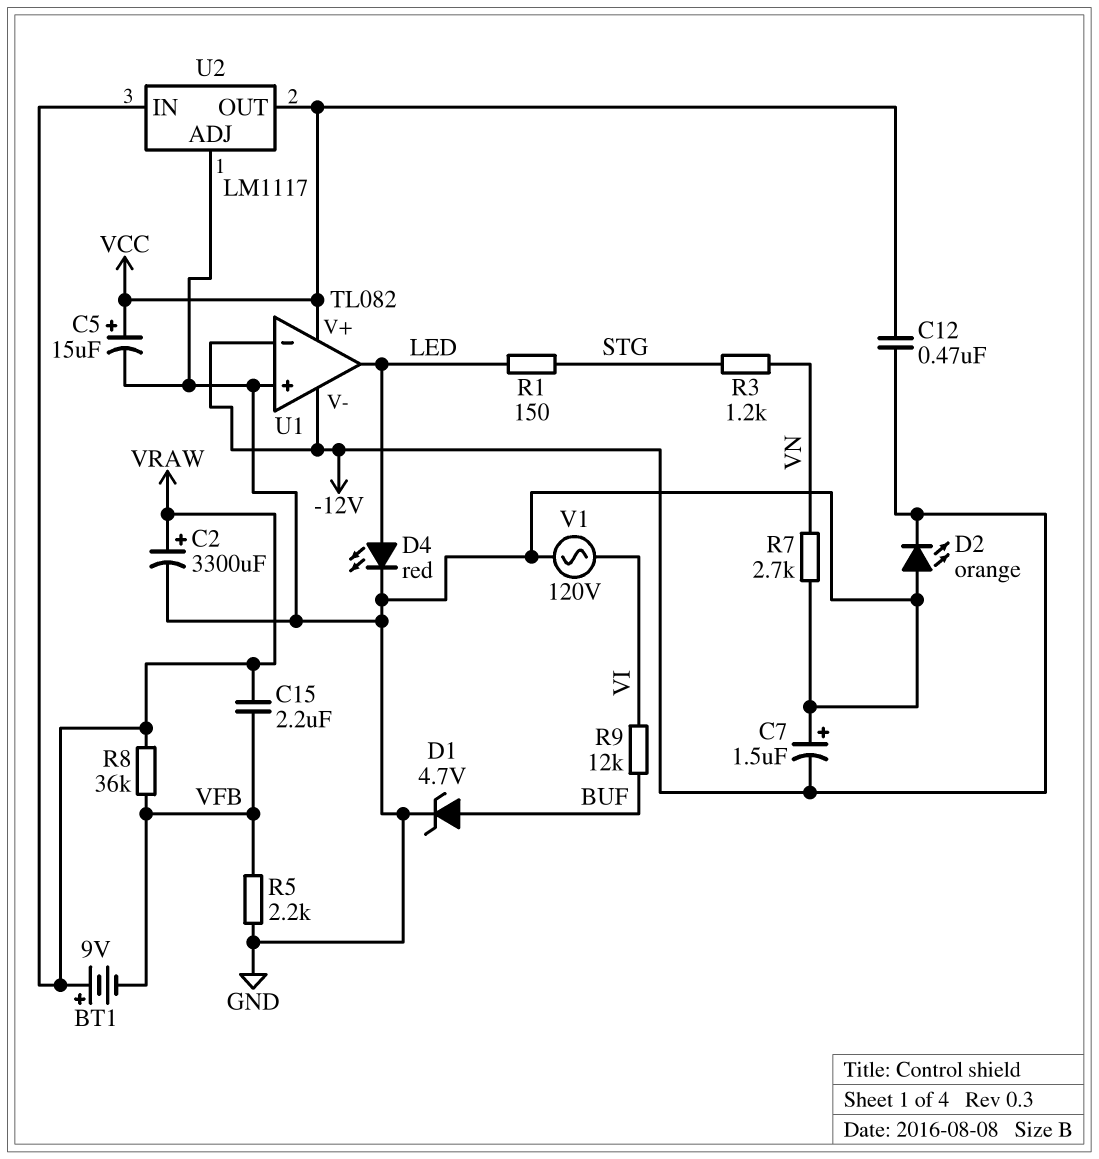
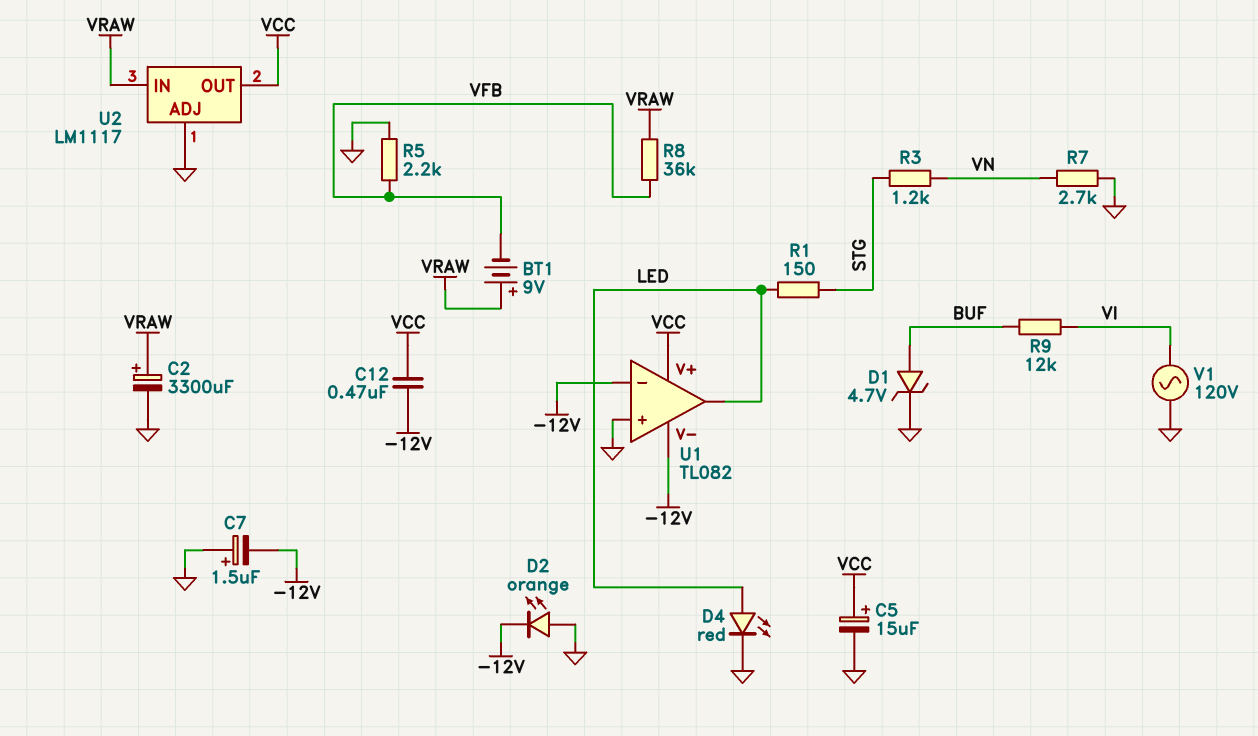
C15: 2.2uF (VFB, VRAW) -> none

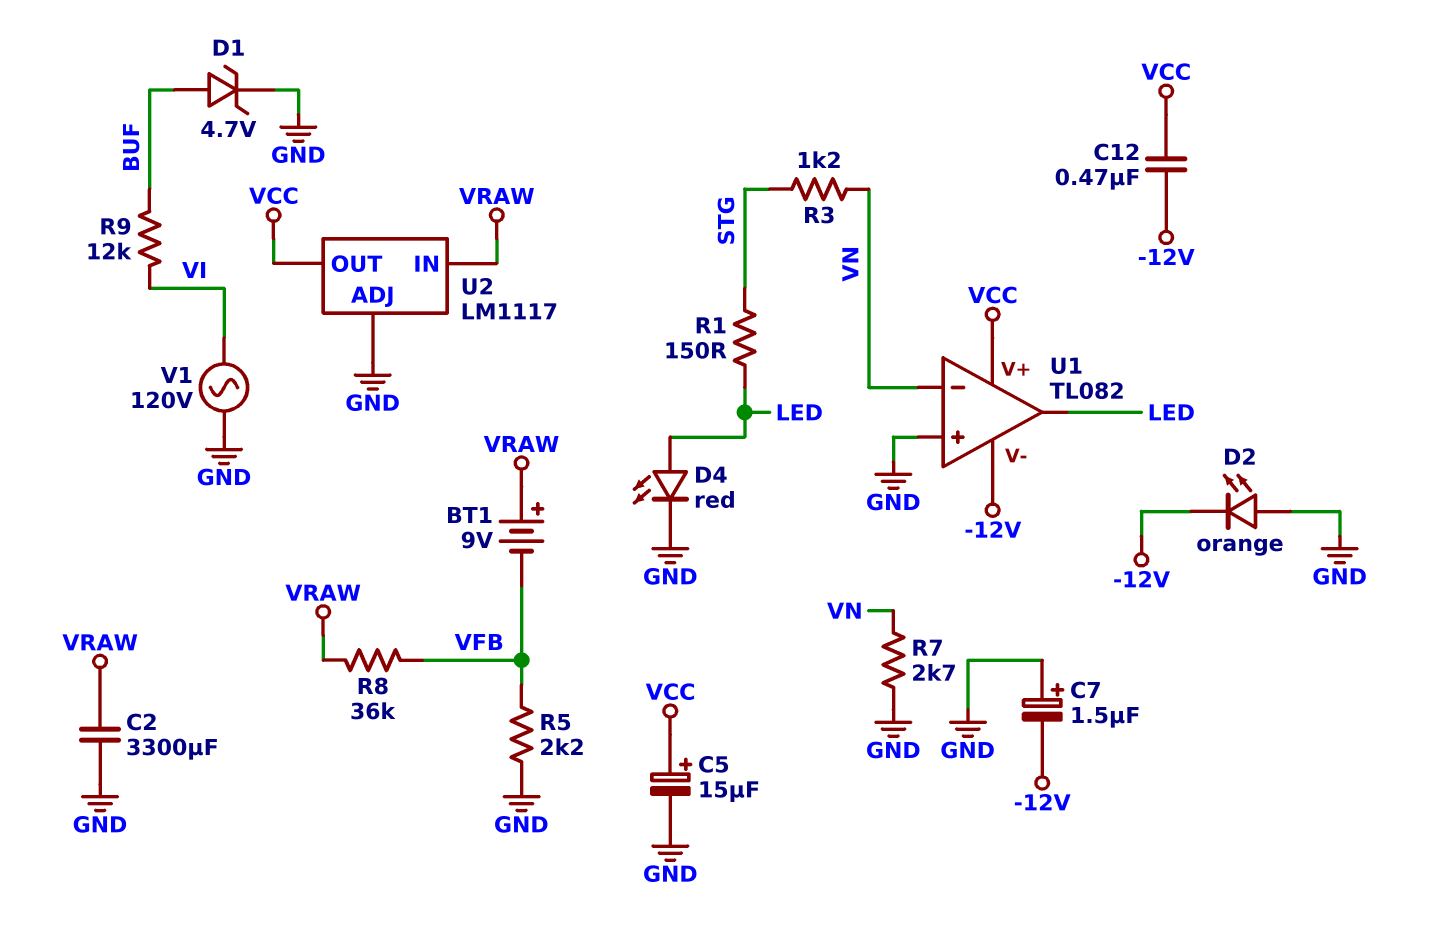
C2: 3300uF (plus VRAW, minus GND) -> 3300uF (GND, VRAW)
U1 pin in-: -12V -> VN

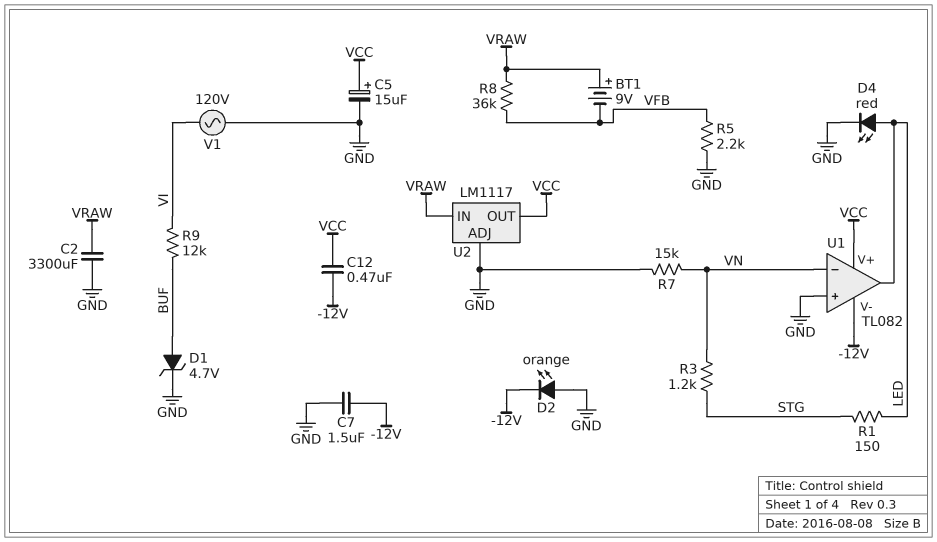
C7: 1.5uF (plus GND, minus -12V) -> 1.5uF (-12V, GND)
R7: 2.7k (GND, VN) -> 15k (GND, VN)

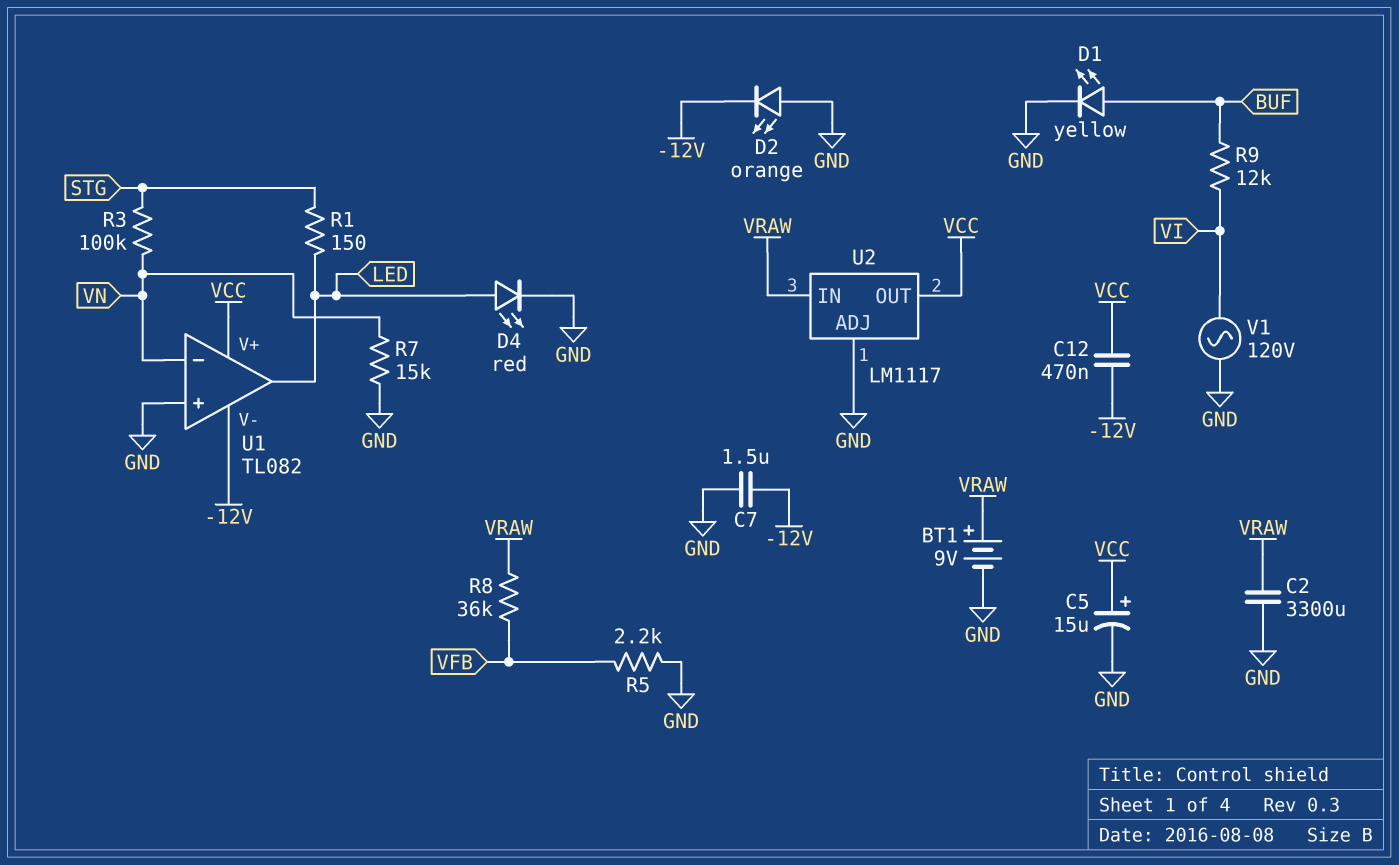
BT1: 9V (plus VRAW, minus VFB) -> 9V (plus VRAW, minus GND)
D1: zener 4.7V (A BUF, K GND) -> LED yellow (A BUF, K GND)
R3: 1.2k (STG, VN) -> 100k (STG, VN)

